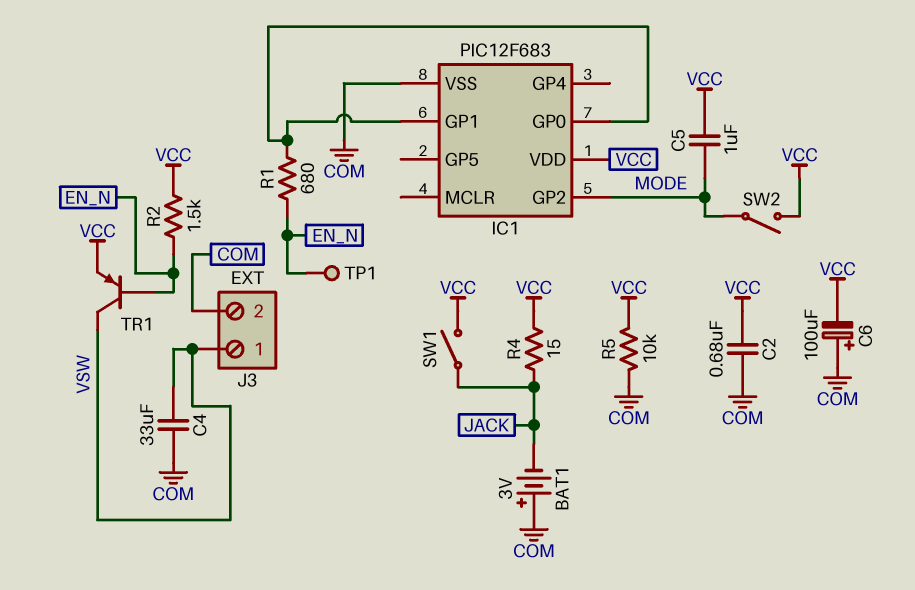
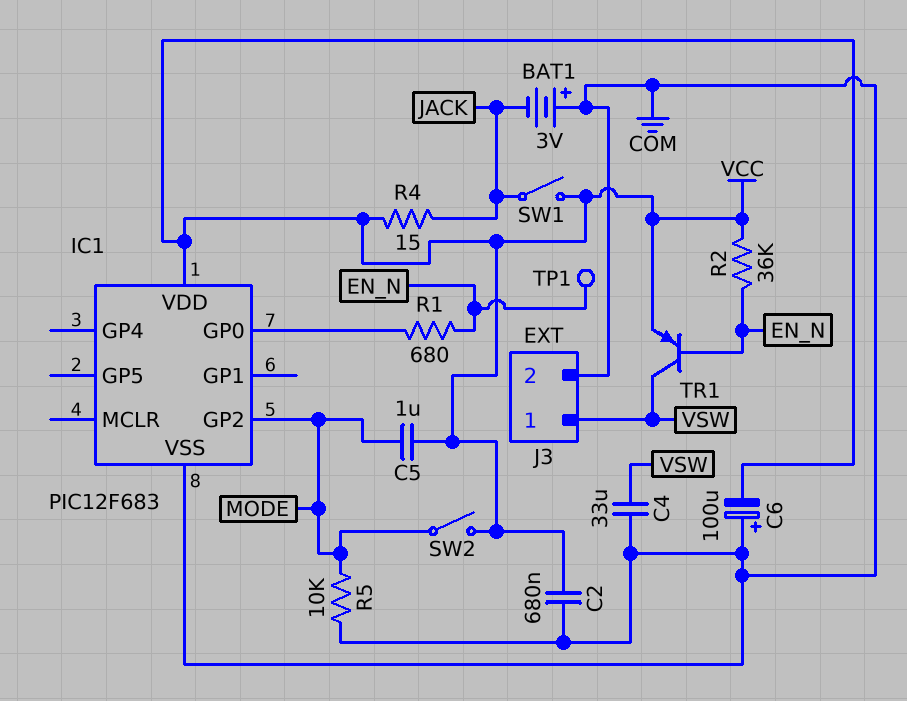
IC1 pin GP1: IC1/GP0 -> none
R2: 1.5k (EN_N, VCC) -> 36k (EN_N, VCC)
R5: 10k (COM, VCC) -> 10k (COM, MODE)

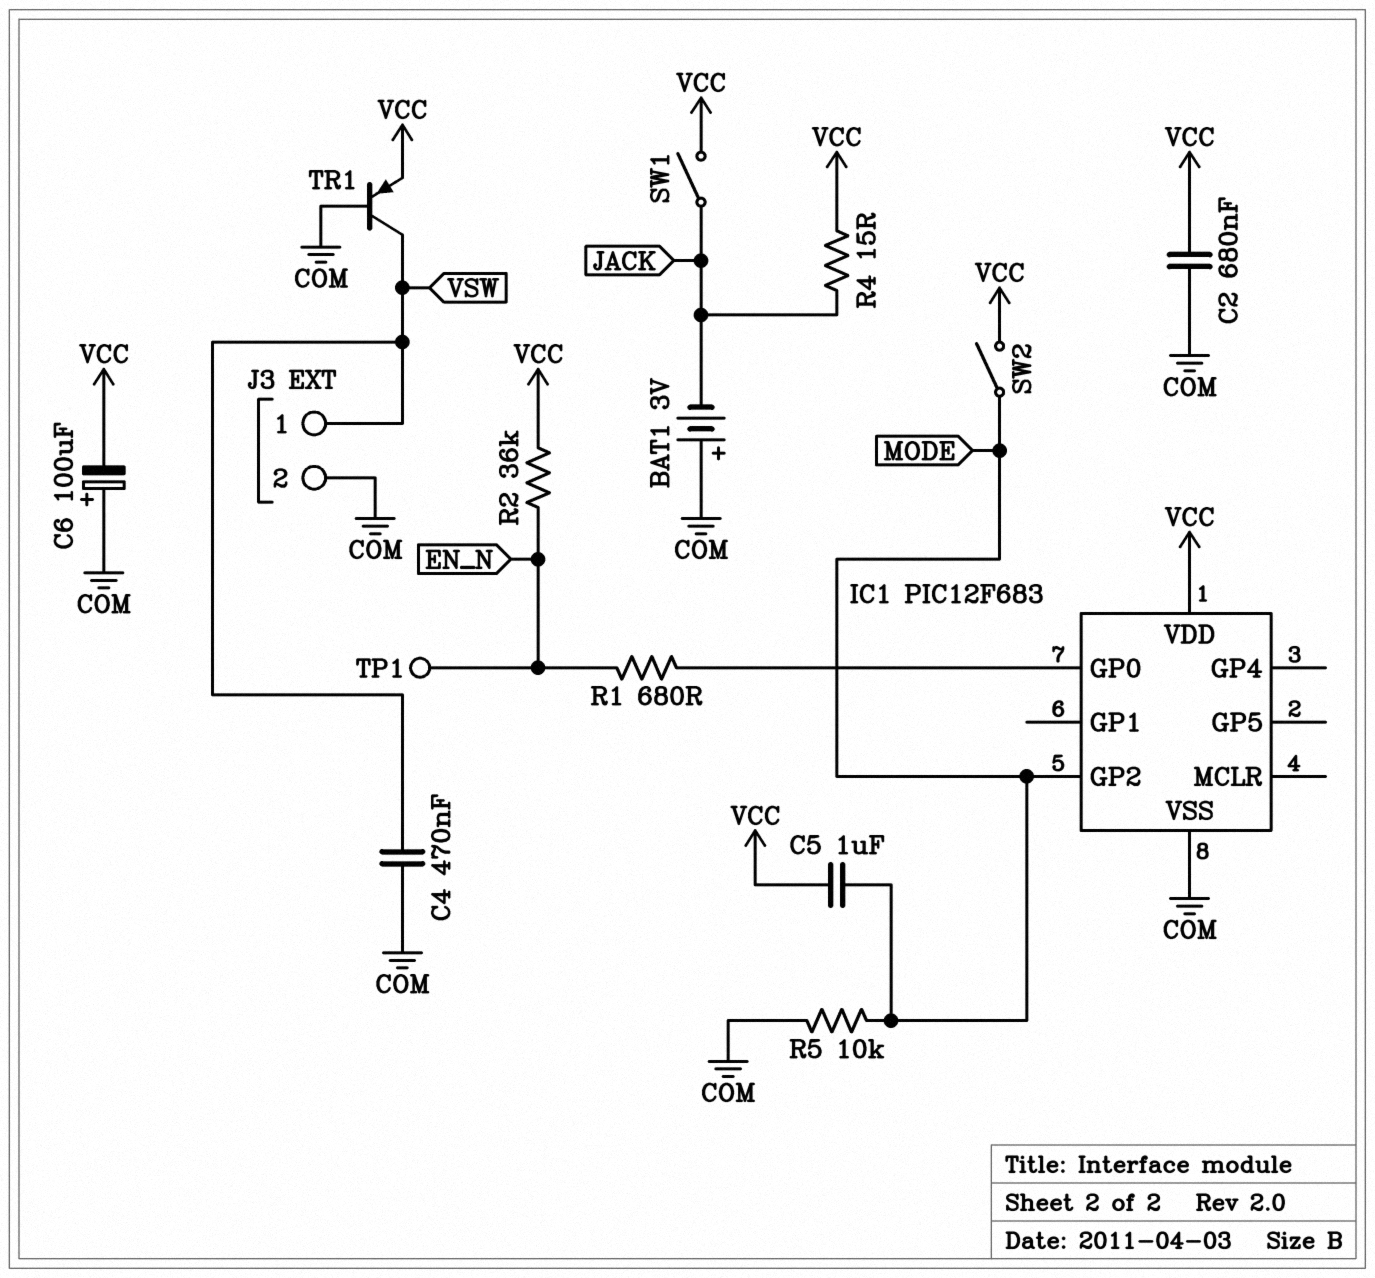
C4: 33uF (COM, VSW) -> 470nF (COM, VSW)
TR1: PNP (B EN_N, C VSW, E VCC) -> PNP (B COM, C VSW, E VCC)

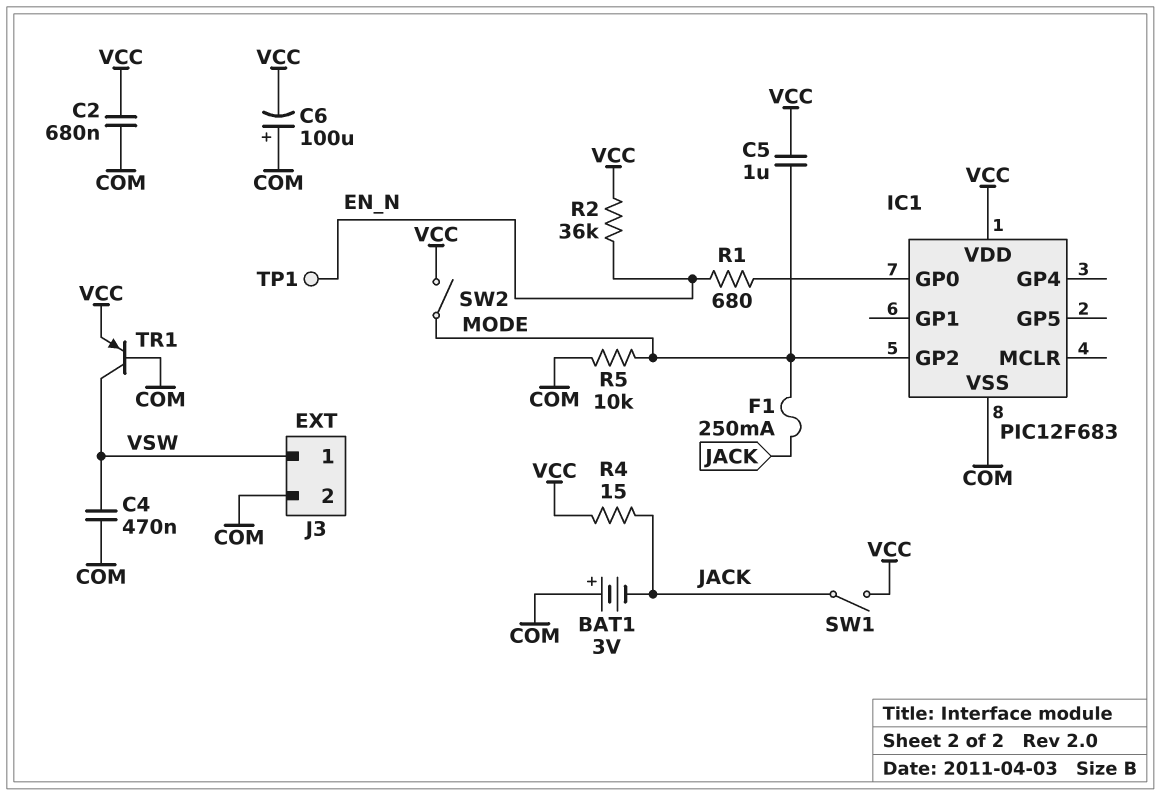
F1: none -> 250mA (JACK, MODE)

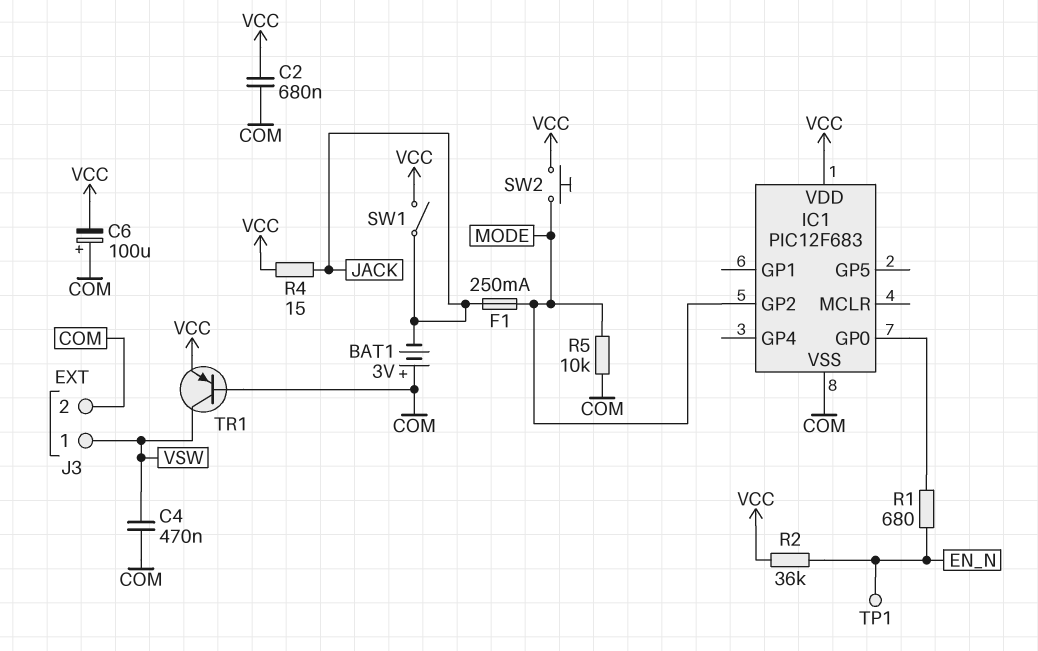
C5: 1uF (MODE, VCC) -> none
SW2: switch (MODE, VCC) -> button (MODE, VCC)

